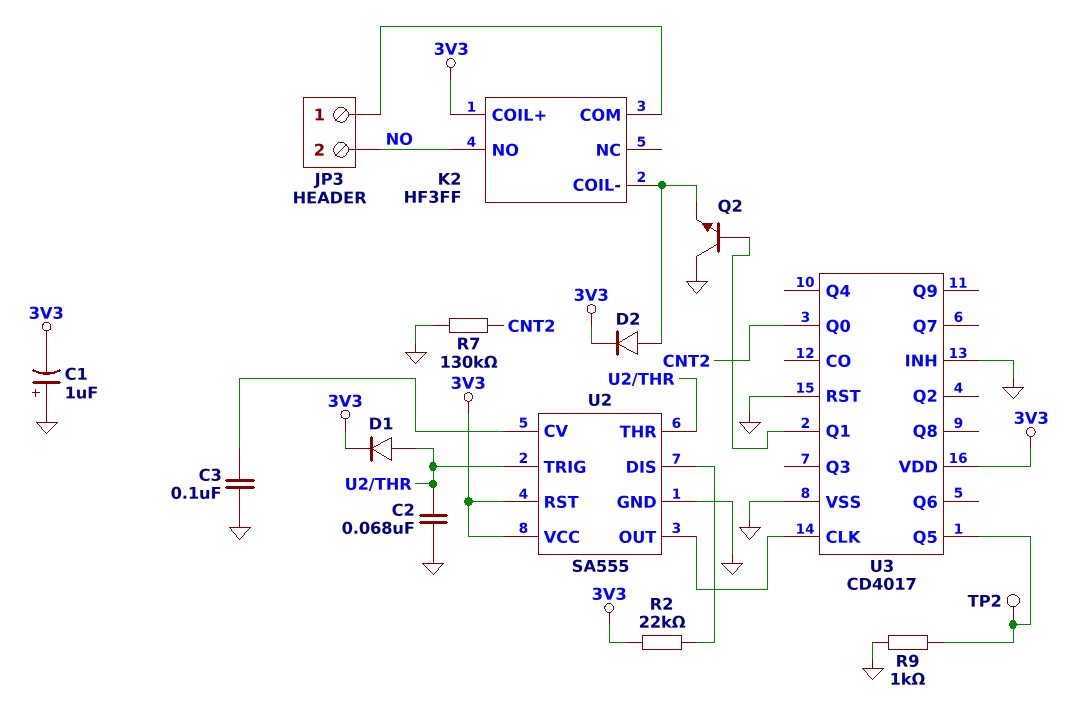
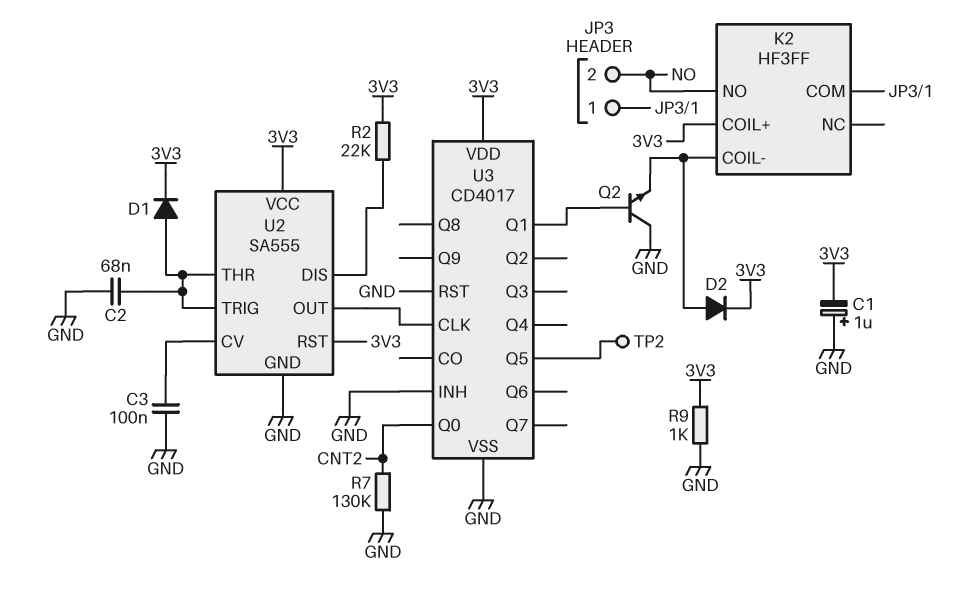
R9: 1k (GND, U3/Q5) -> 1k (3V3, GND)

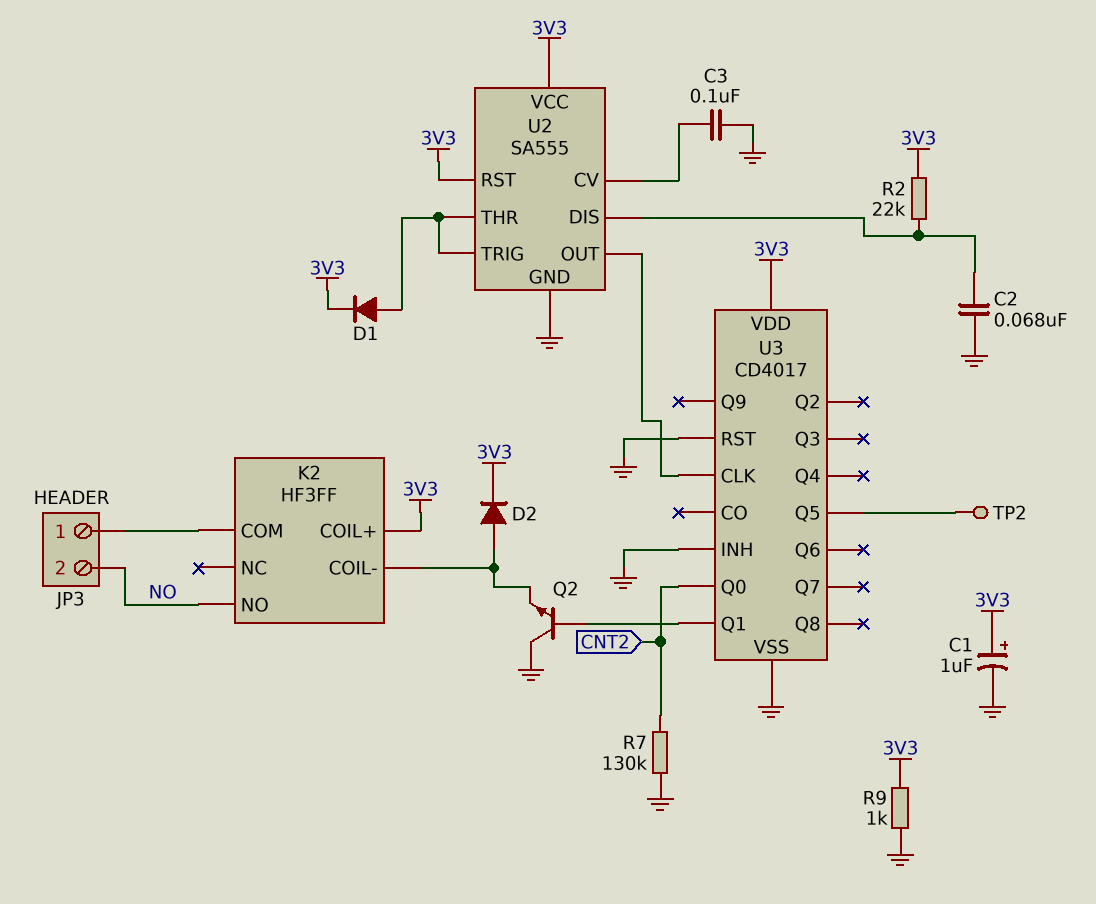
C1: 1uF (plus GND, minus 3V3) -> 1uF (plus 3V3, minus GND)
C2: 68nF (GND, U2/THR) -> 68nF (GND, U2/DIS)

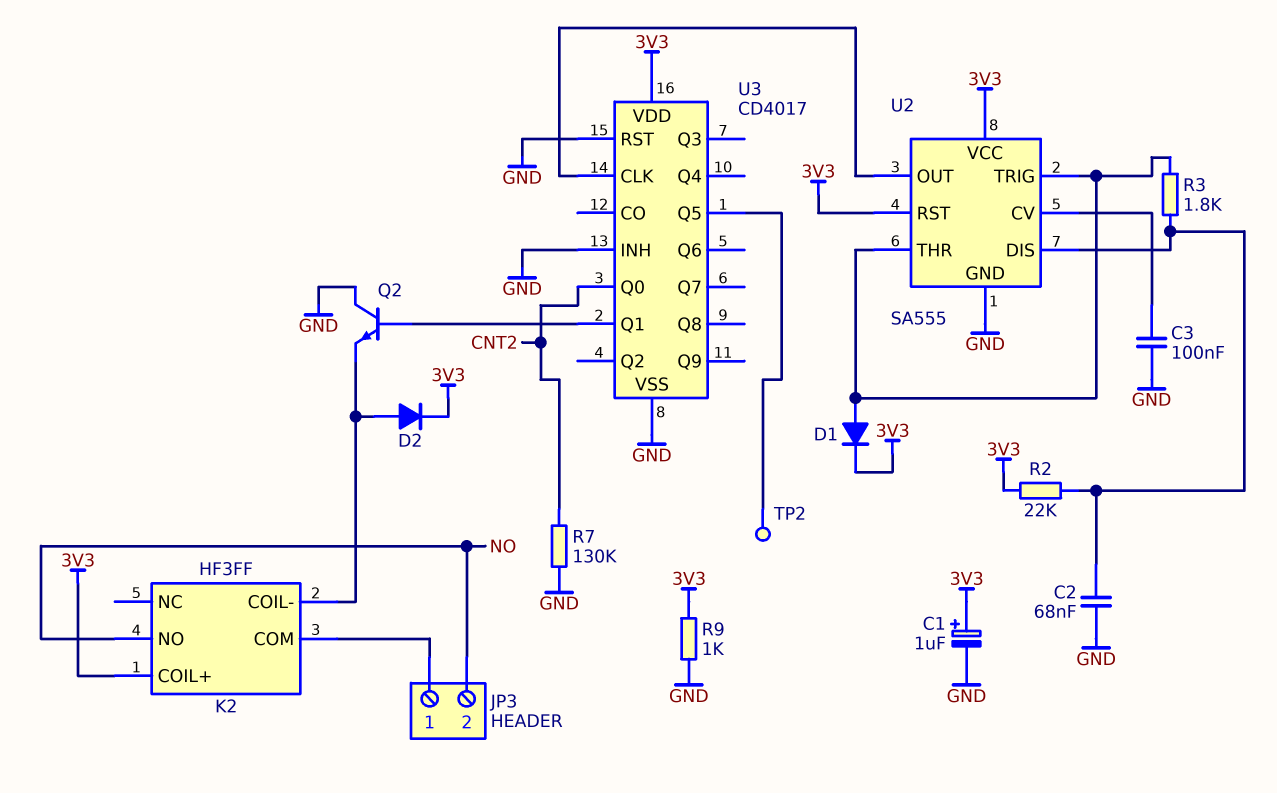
R3: none -> 1.8k (U2/DIS, U2/THR)

